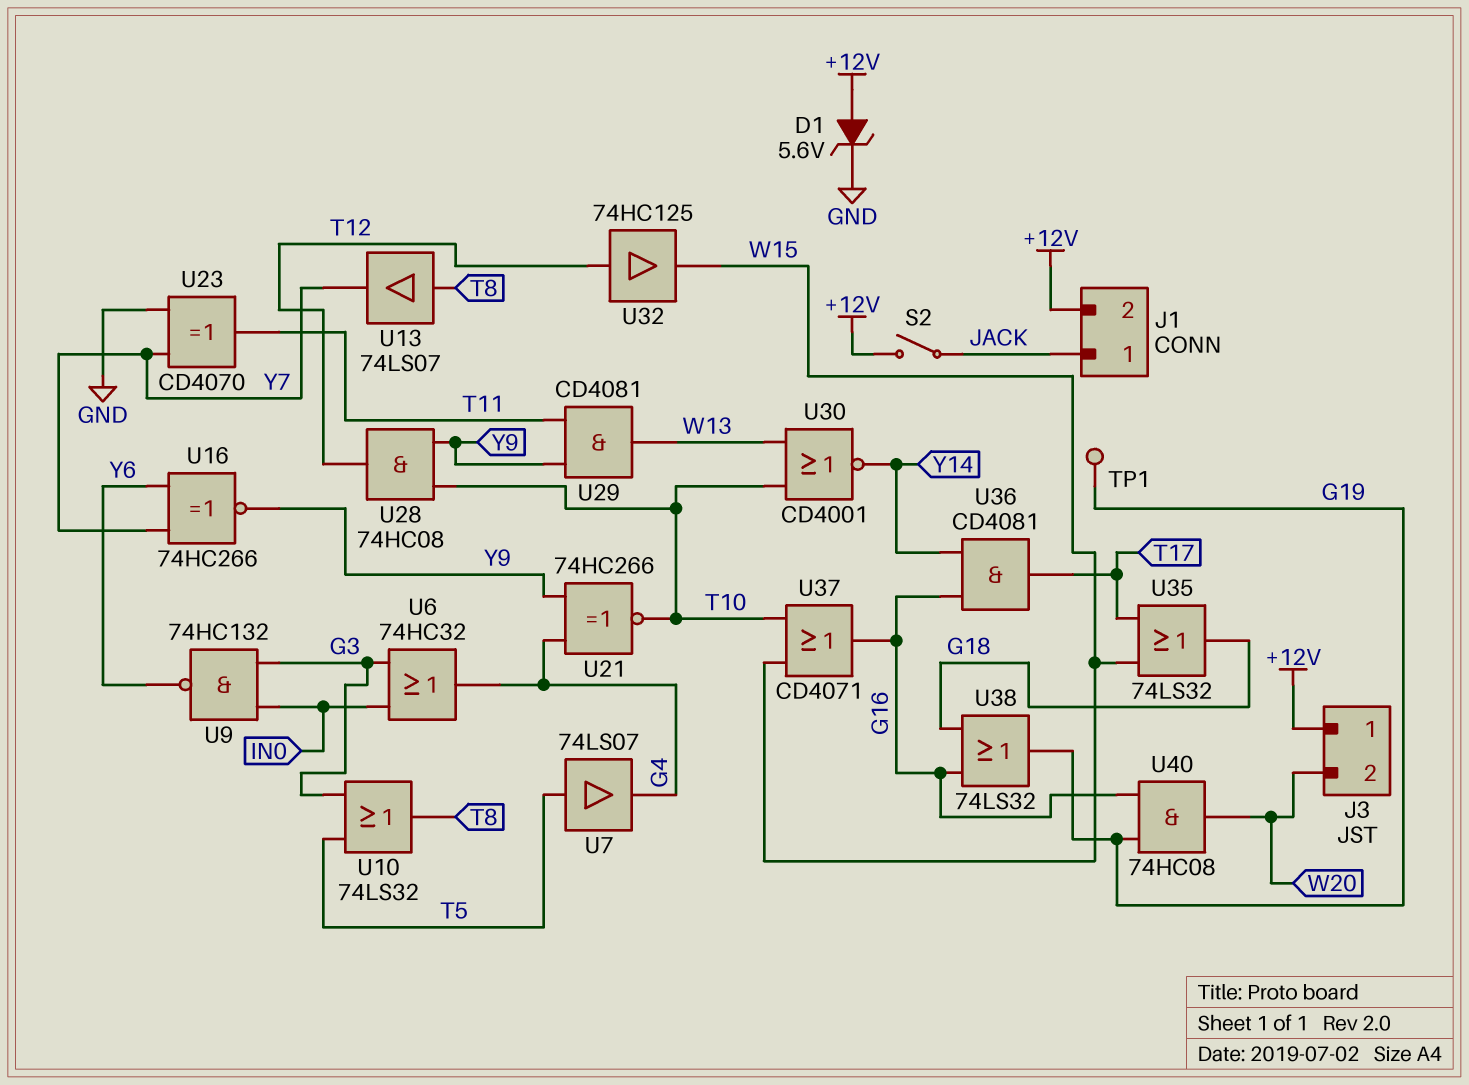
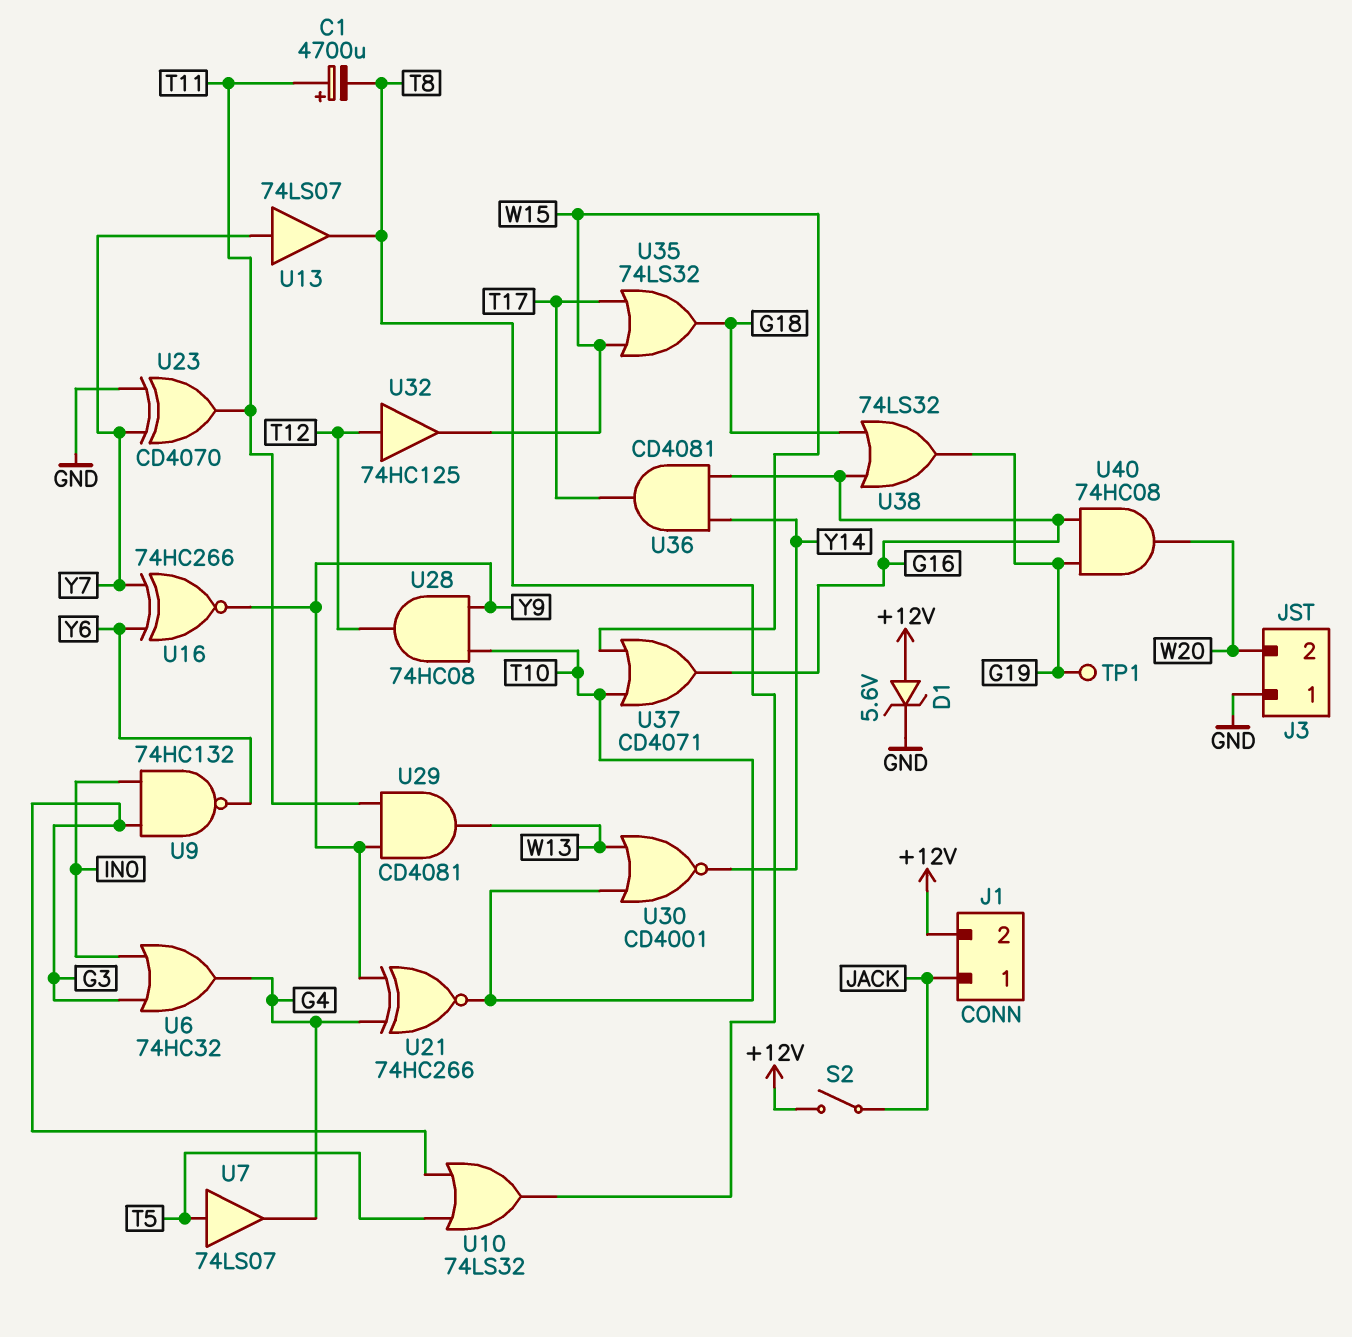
C1: none -> 4700uF (plus T11, minus T8)
J3 pin 1: +12V -> GND
U13: buffer 74LS07 (in T8, out Y7) -> buffer 74LS07 (in Y7, out T8)

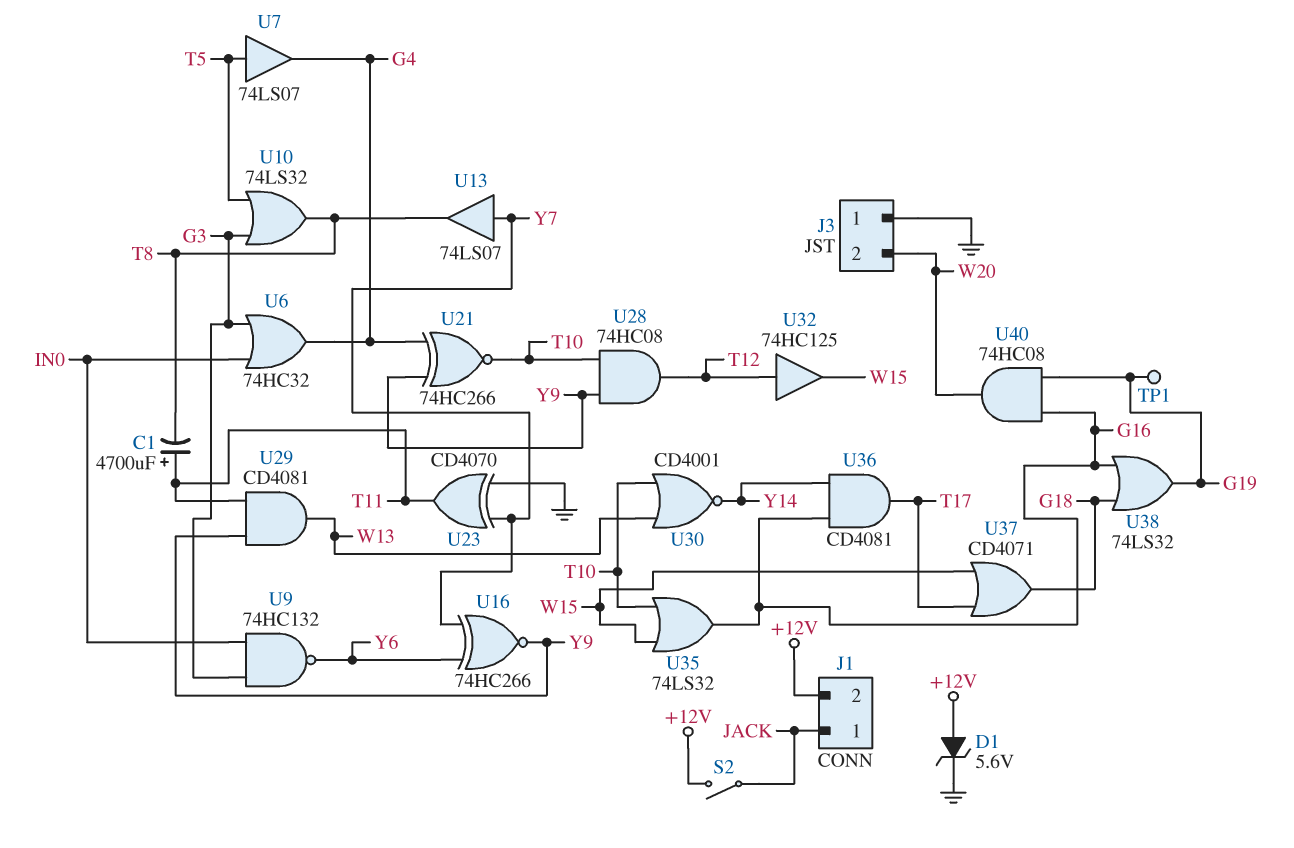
U35: OR 74LS32 (in T17, in W15, out G18) -> OR 74LS32 (in T10, in W15, out G16)
U37: OR CD4071 (in T10, in W15, out G16) -> OR CD4071 (in T17, in W15, out G18)

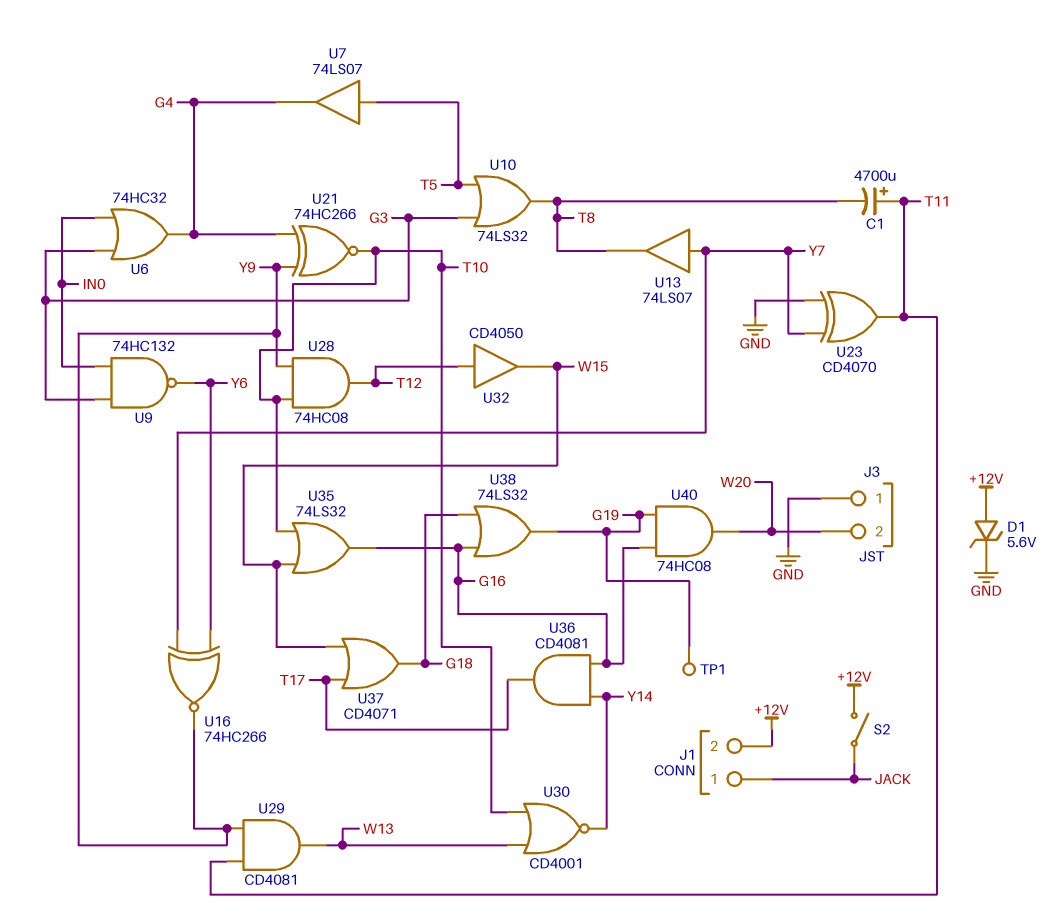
U32: buffer 74HC125 (in T12, out W15) -> buffer CD4050 (in T12, out W15)

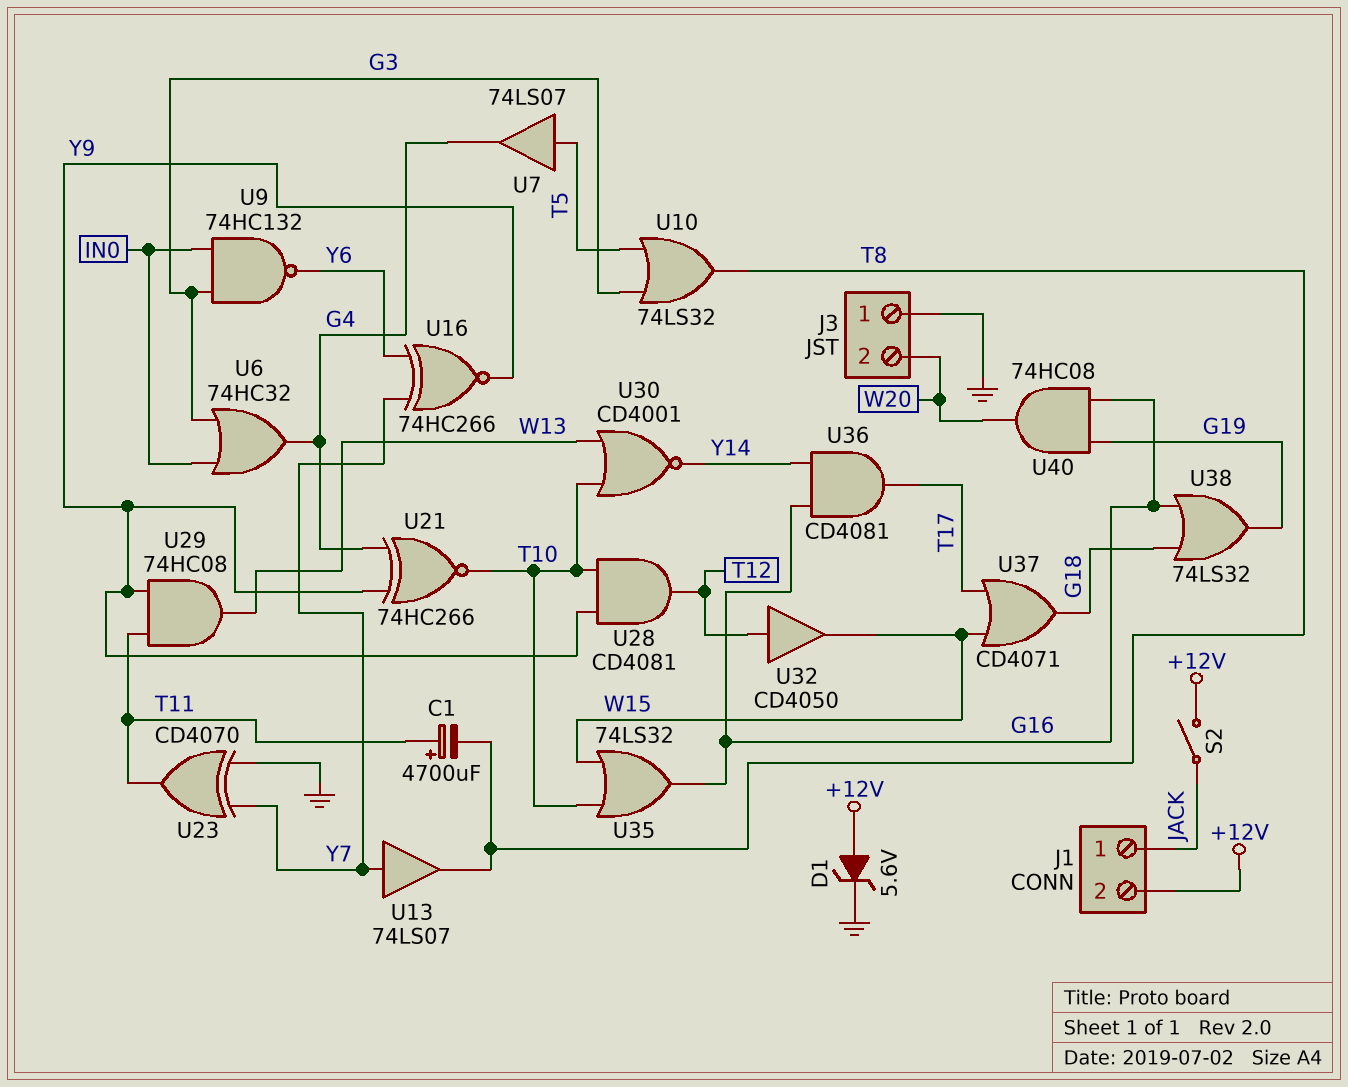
TP1: test point (G19) -> none
U28: AND 74HC08 (in T10, in Y9, out T12) -> AND CD4081 (in T10, in Y9, out T12)
U29: AND CD4081 (in T11, in Y9, out W13) -> AND 74HC08 (in T11, in Y9, out W13)

